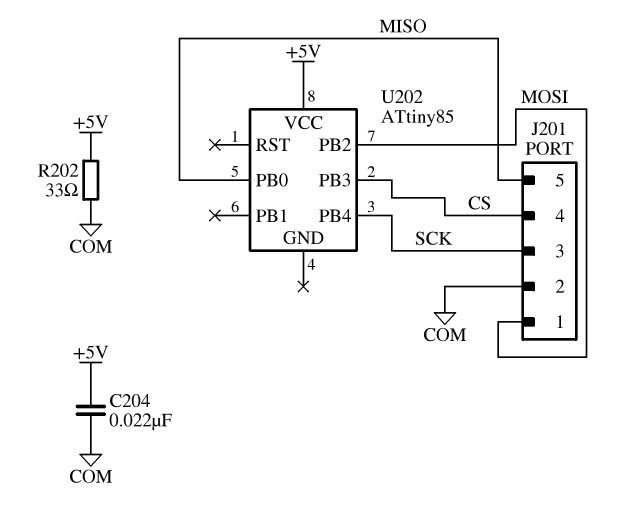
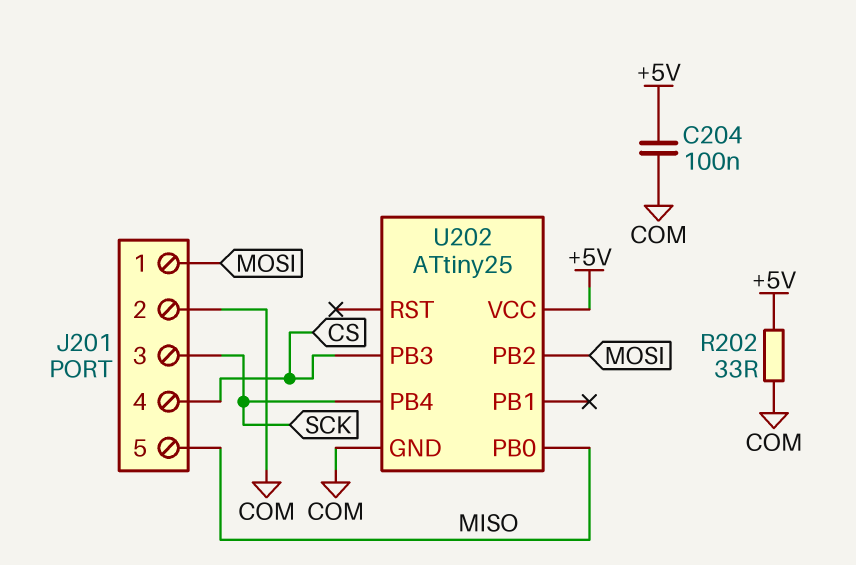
C204: 22nF (+5V, COM) -> 100nF (+5V, COM)
U202: ATtiny85 -> ATtiny25
U202 pin GND: none -> COM

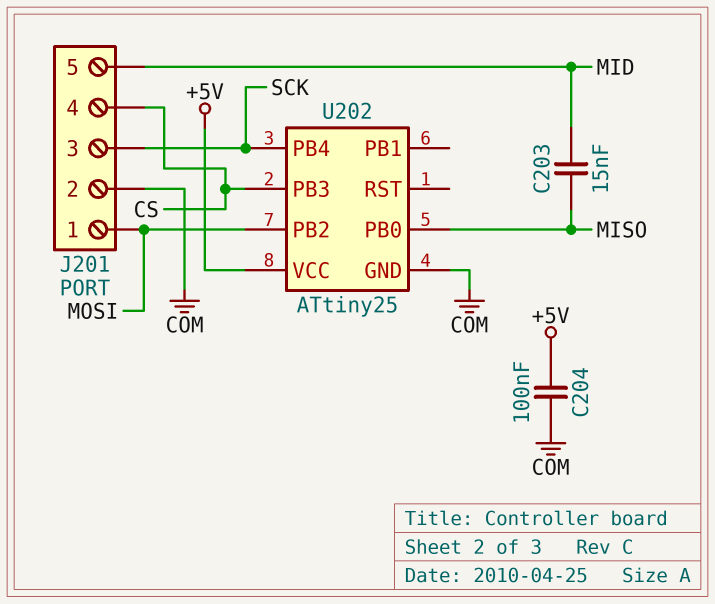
C203: none -> 15nF (MID, MISO)
J201 pin 5: MISO -> MID
R202: 33 (+5V, COM) -> none

